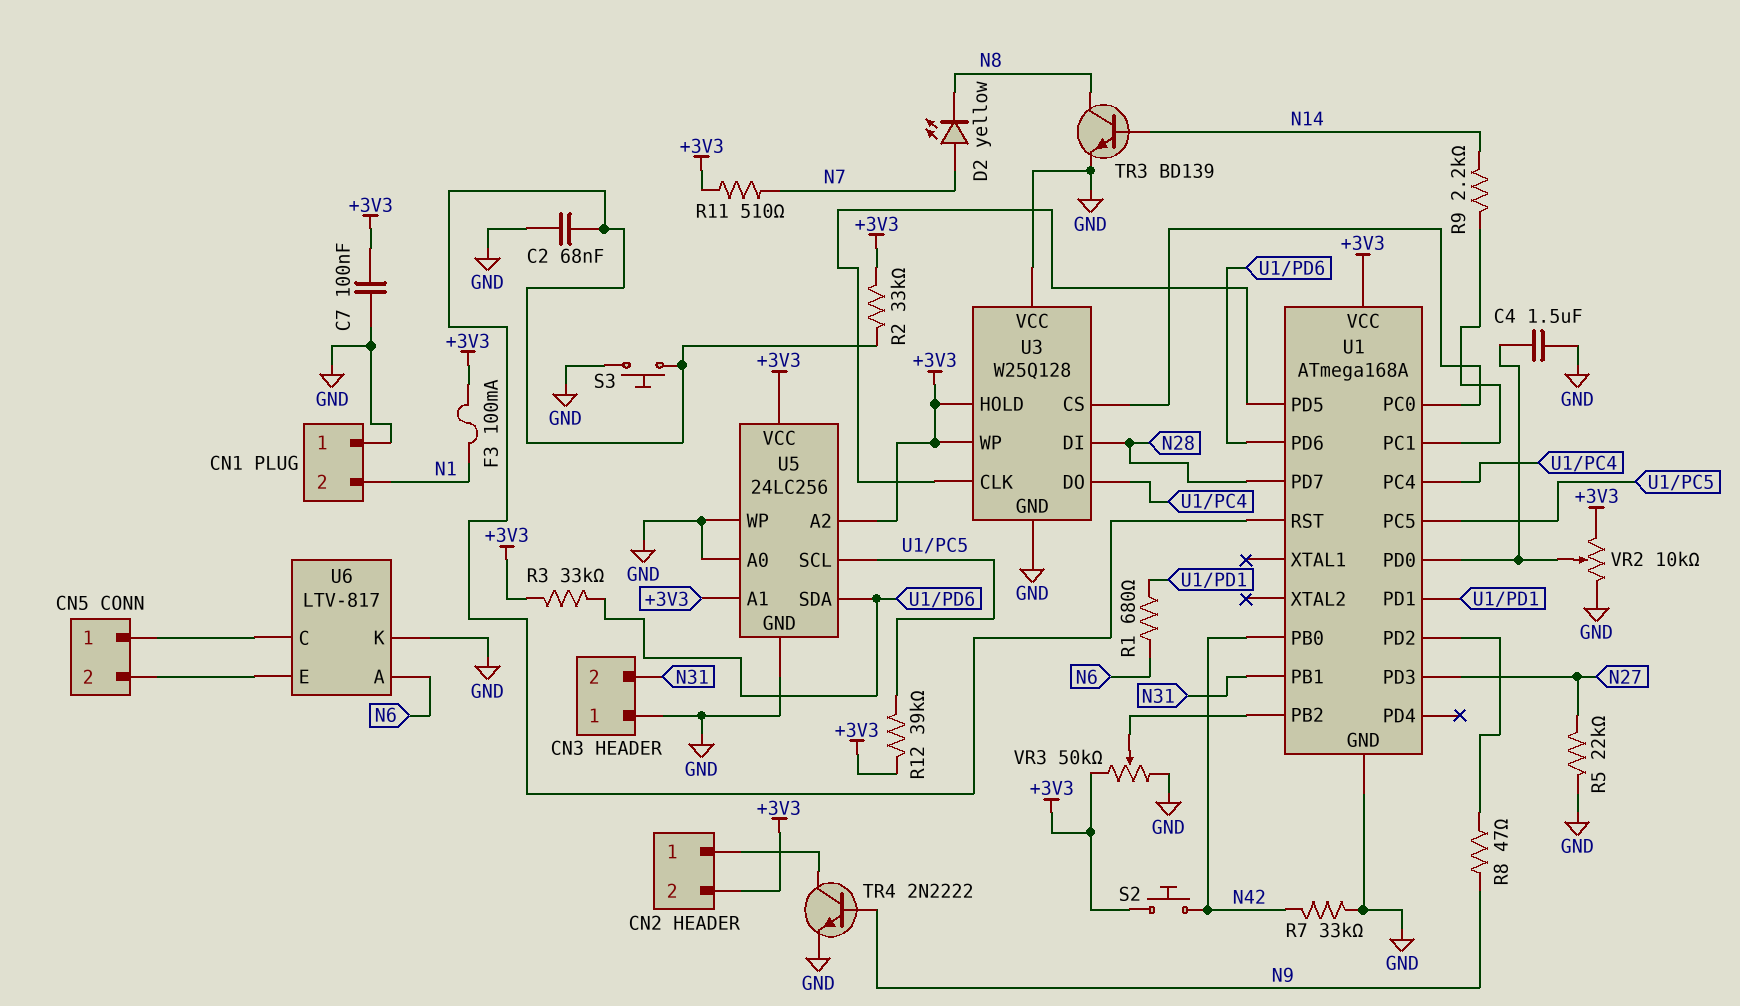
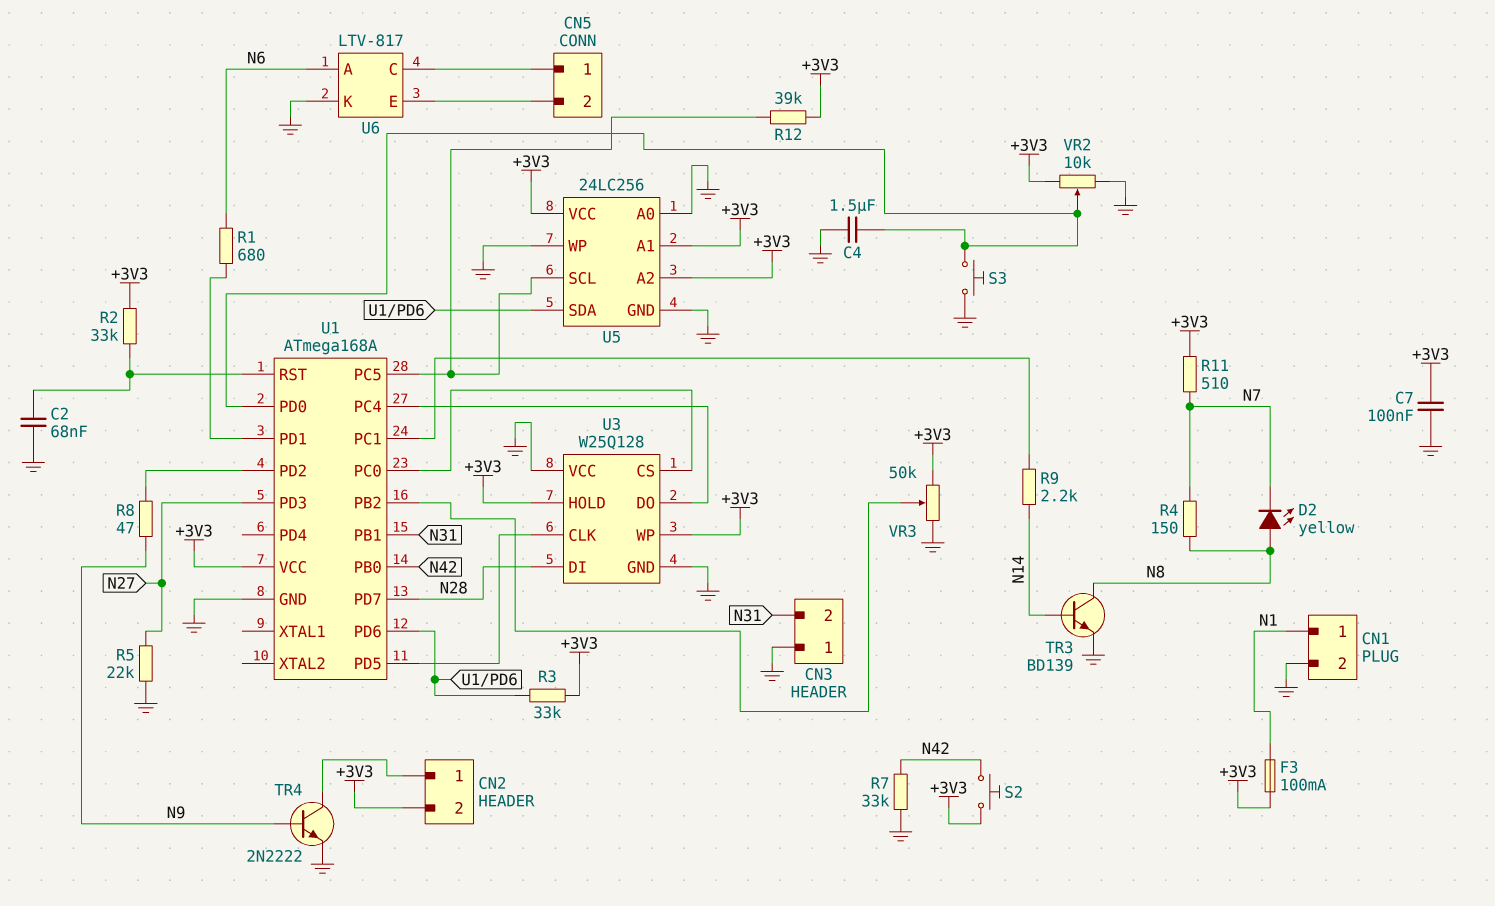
CN1 pin 1: GND -> N1
CN1 pin 2: N1 -> GND
D2: LED yellow (A N7, K N8) -> LED yellow (A N8, K N7)
R4: none -> 150 (N7, N8)
S3: button (GND, U1/RST) -> button (GND, U1/PD0)

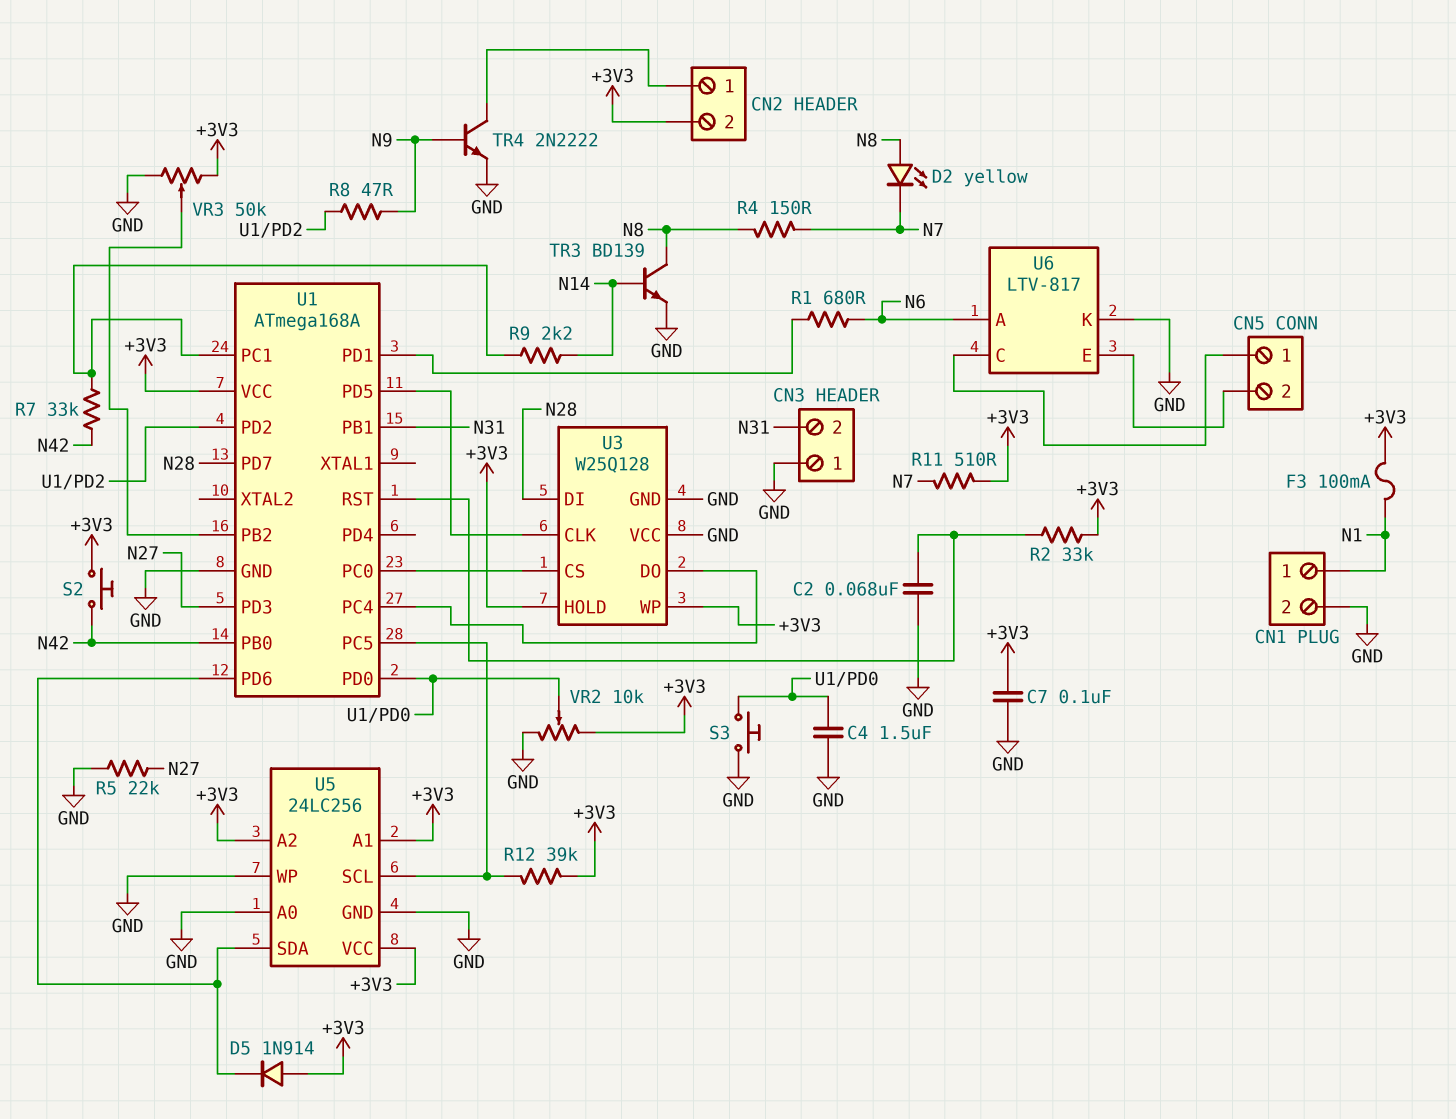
D5: none -> diode 1N914 (A +3V3, K U1/PD6)
R3: 33k (+3V3, U1/PD6) -> none
R7: 33k (GND, N42) -> 33k (N42, U1/PC1)

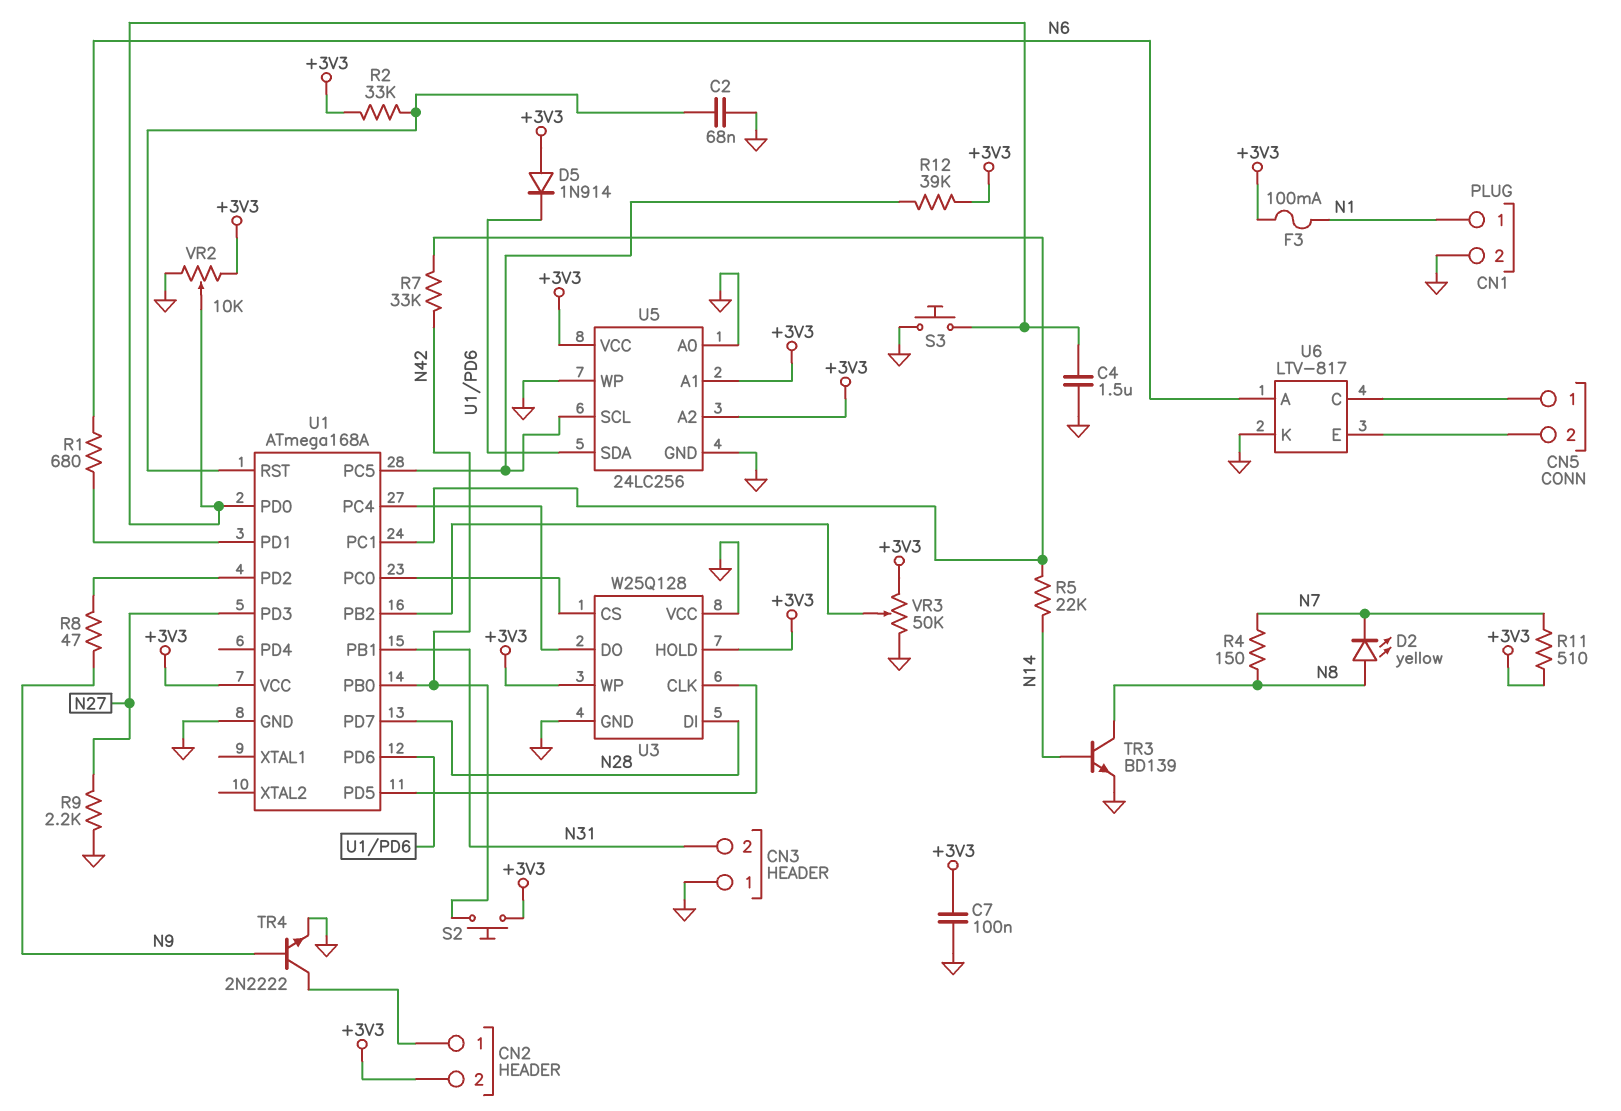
R5: 22k (GND, N27) -> 22k (N14, U1/PC1)
R9: 2.2k (N14, U1/PC1) -> 2.2k (GND, N27)

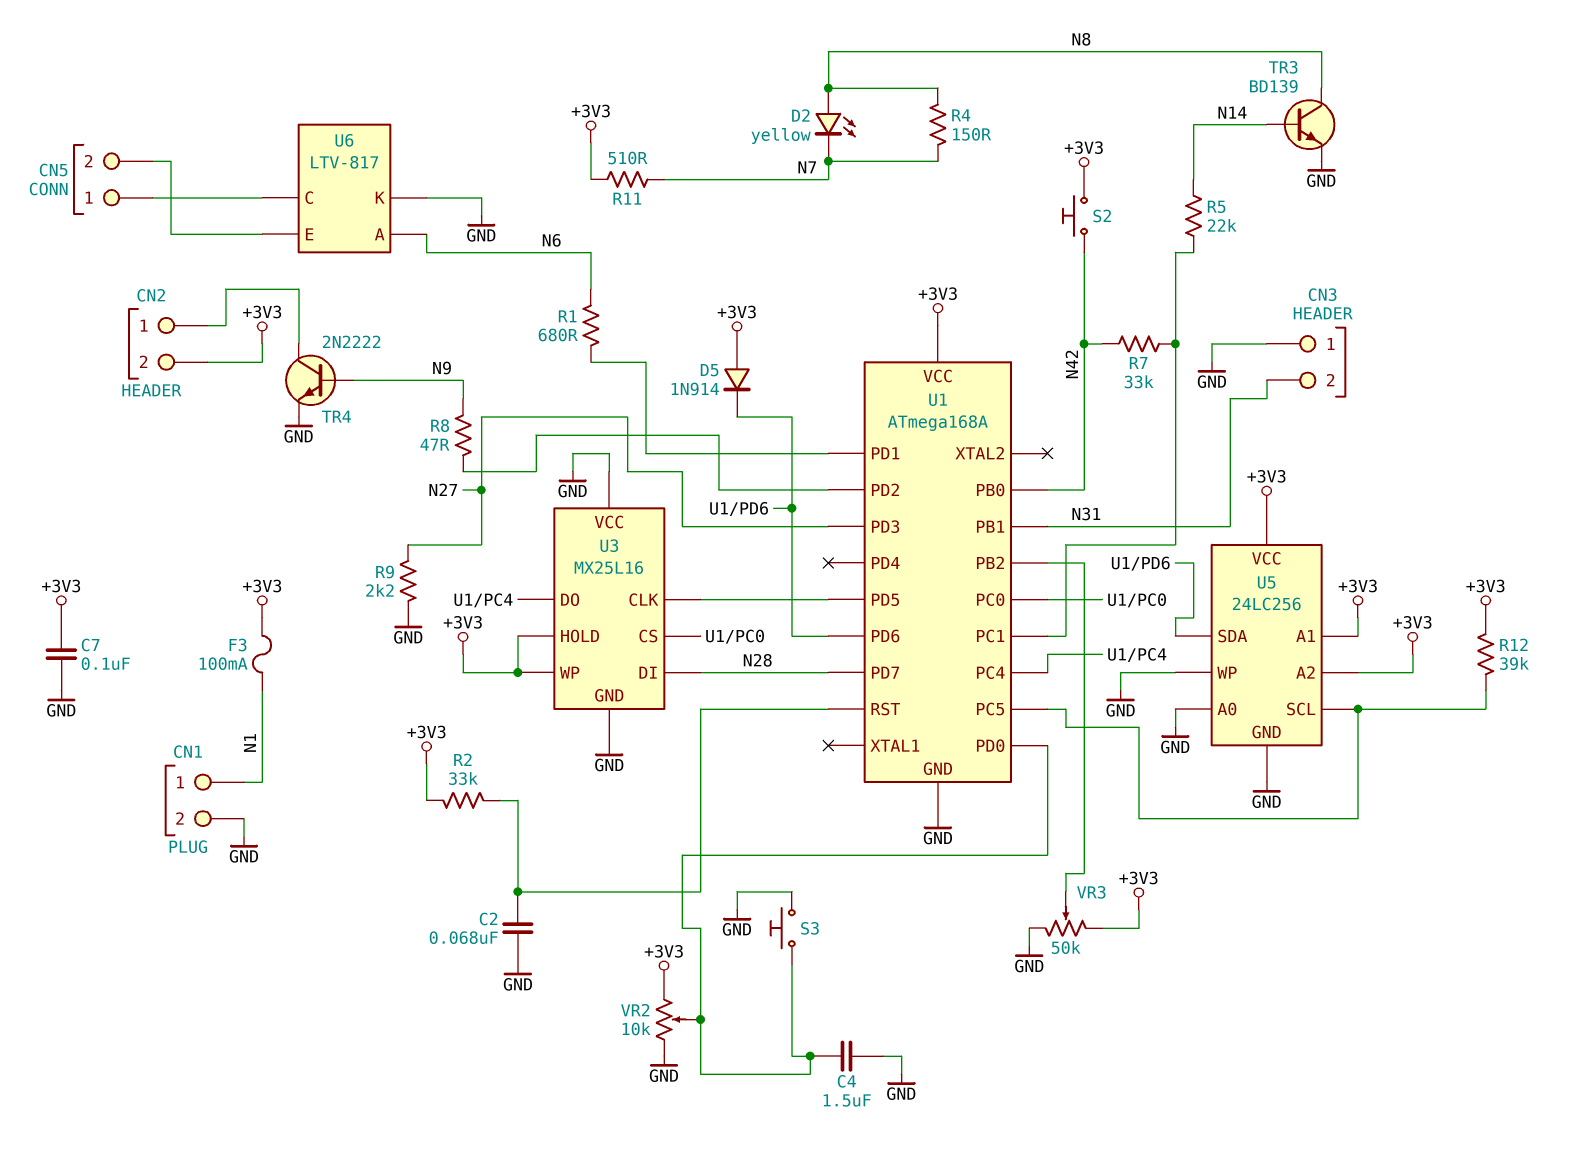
U3: W25Q128 -> MX25L16

